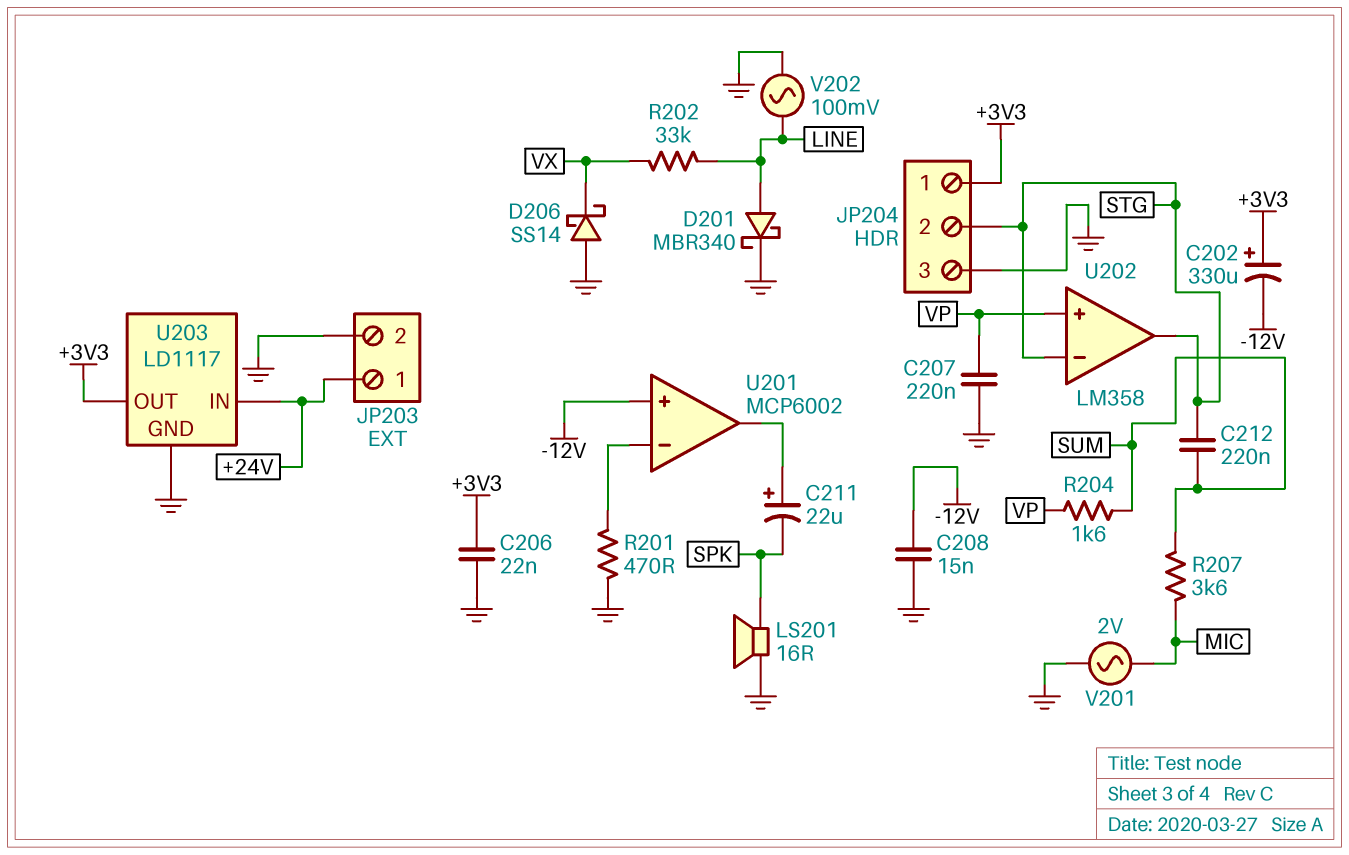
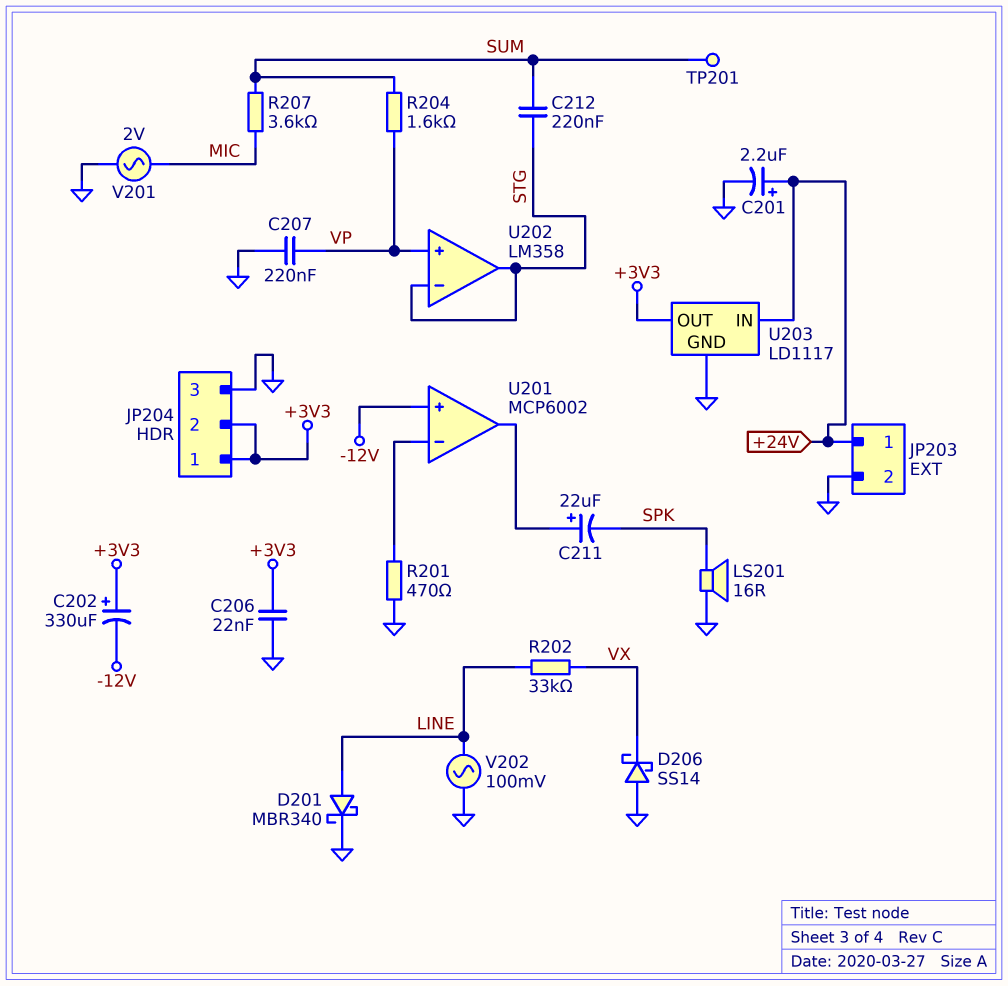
C201: none -> 2.2uF (plus +24V, minus GND)
C208: 15nF (-12V, GND) -> none
JP204 pin 2: STG -> +3V3
TP201: none -> test point (SUM)

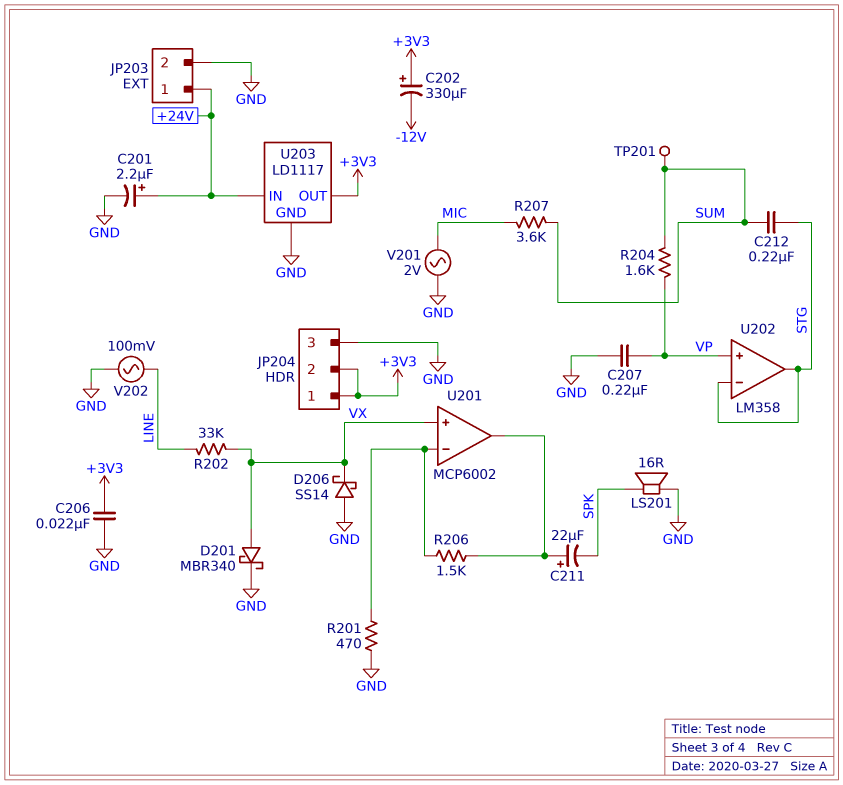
D201: schottky MBR340 (A LINE, K GND) -> schottky MBR340 (A VX, K GND)
R206: none -> 1.5k (U201/in-, U201/out)
U201 pin in+: -12V -> VX

